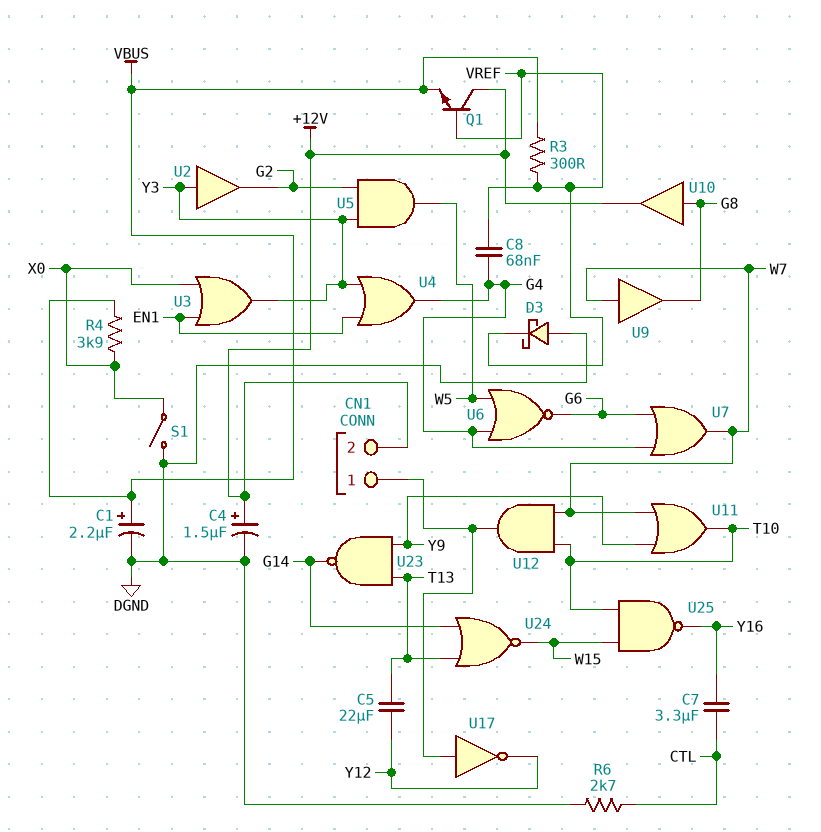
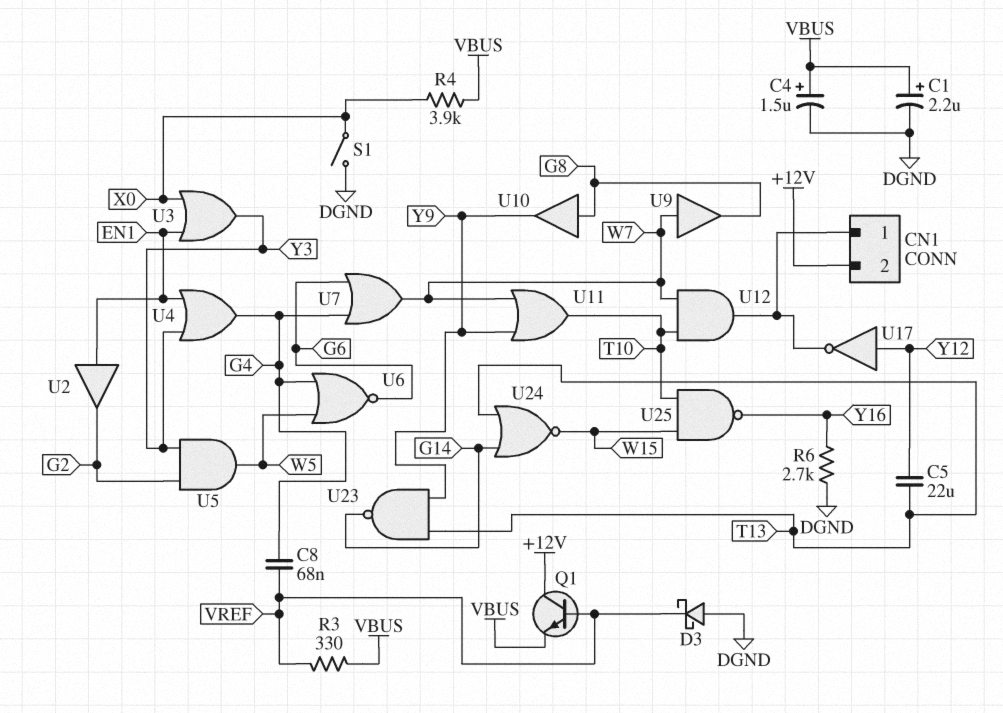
C4: 1.5uF (plus +12V, minus DGND) -> 1.5uF (plus VBUS, minus DGND)
C7: 3.3uF (CTL, Y16) -> none
R3: 300 (VBUS, VREF) -> 330 (VBUS, VREF)
R6: 2.7k (CTL, DGND) -> 2.7k (DGND, Y16)
U2: buffer (in Y3, out G2) -> buffer (in EN1, out G2)
U10: buffer (in G8, out +12V) -> buffer (in G8, out Y9)
U17: NOT (in CN1/1, out Y12) -> NOT (in Y12, out CN1/1)

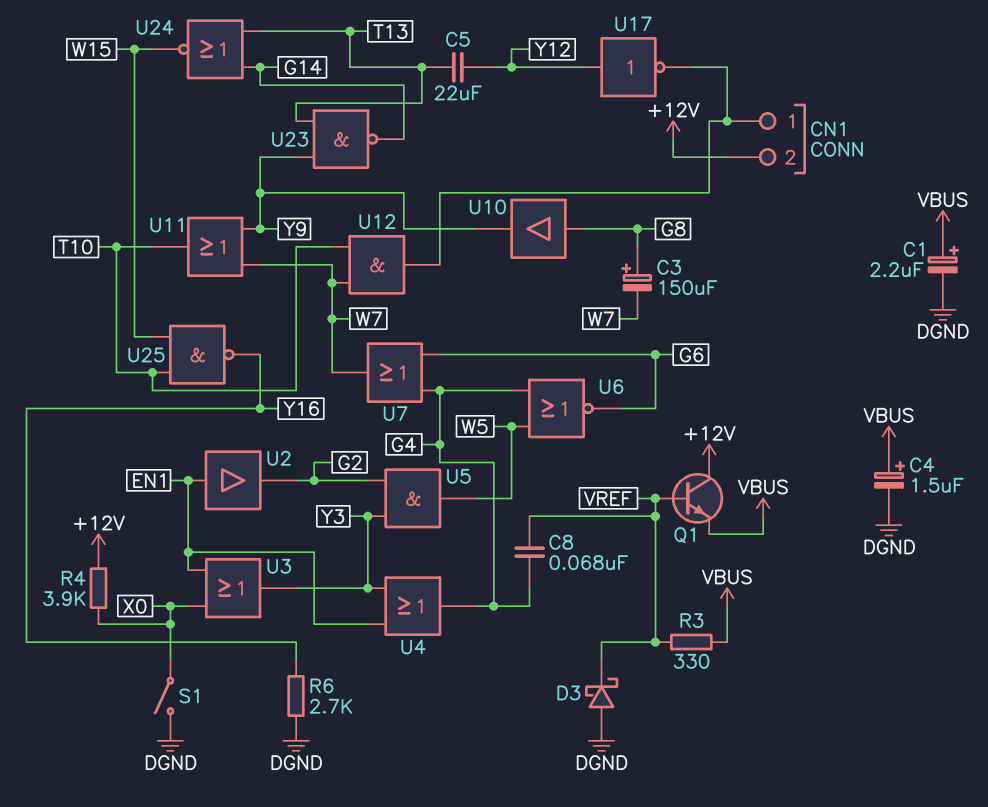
C3: none -> 150uF (plus G8, minus W7)
R4: 3.9k (VBUS, X0) -> 3.9k (+12V, X0)
U9: buffer (in W7, out G8) -> none

